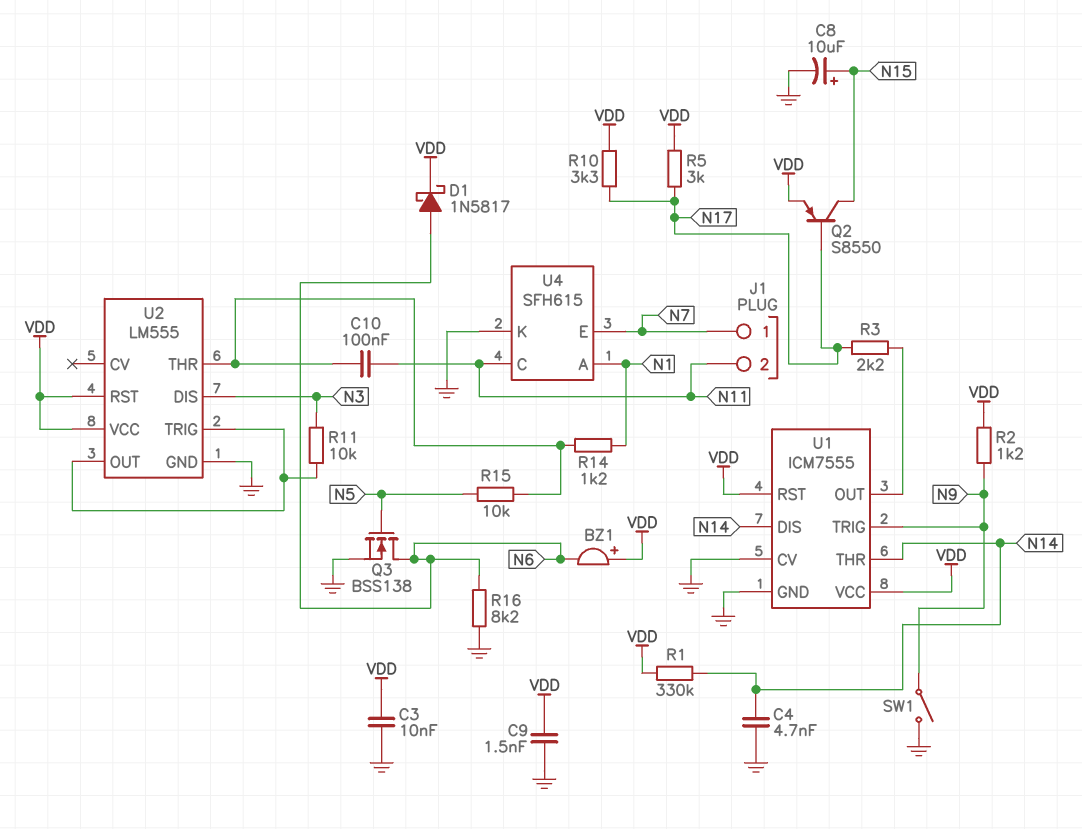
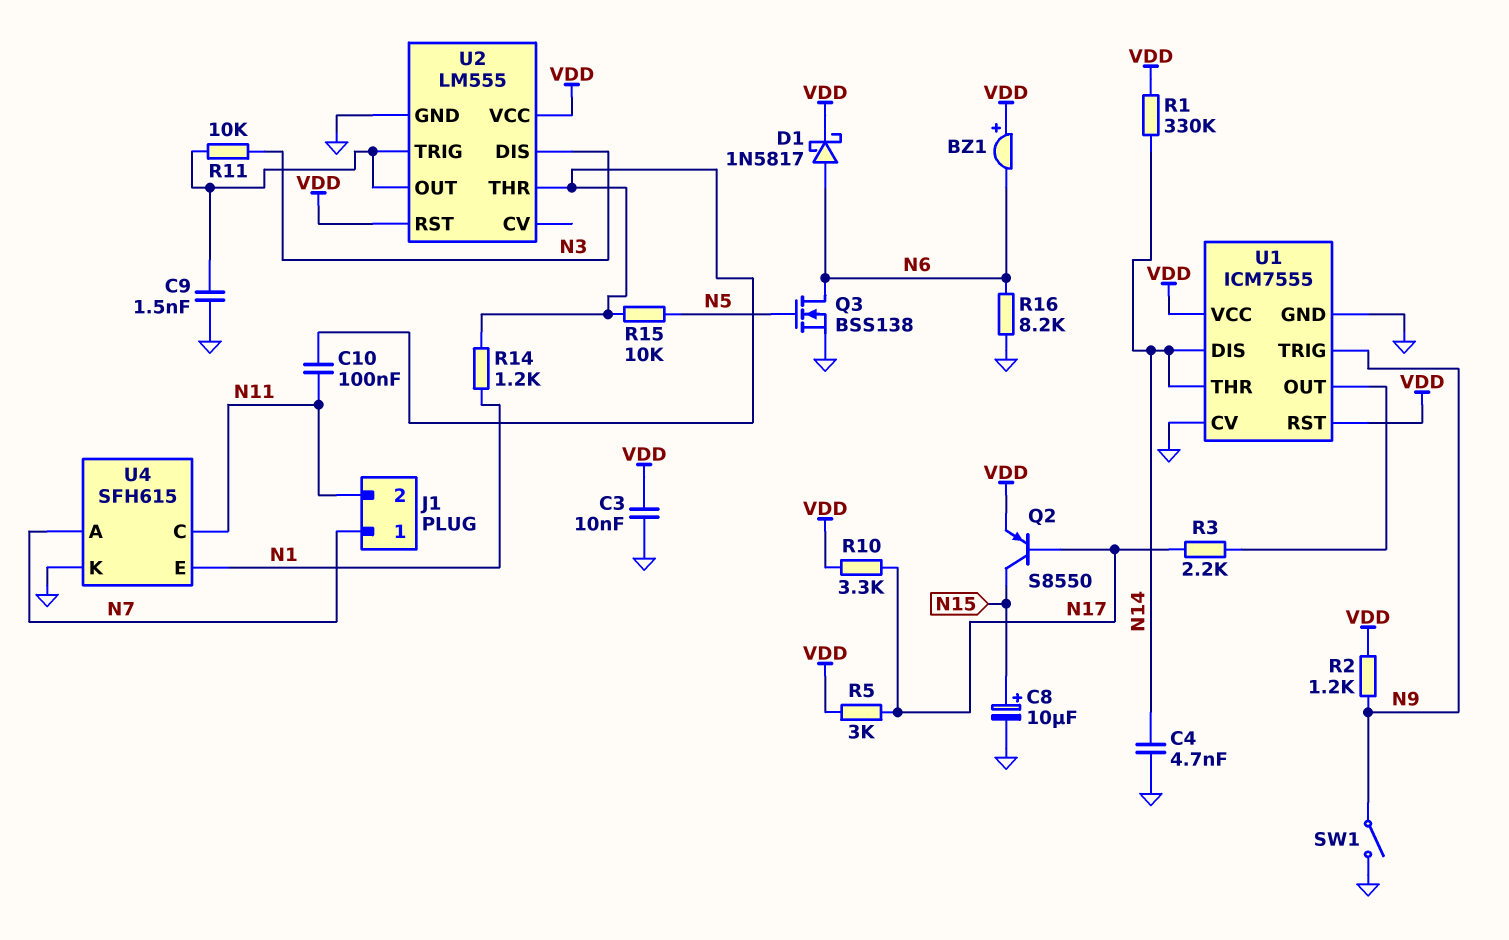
C9: 1.5nF (GND, VDD) -> 1.5nF (GND, U2/OUT)
U4 pin A: N1 -> N7
U4 pin E: N7 -> N1

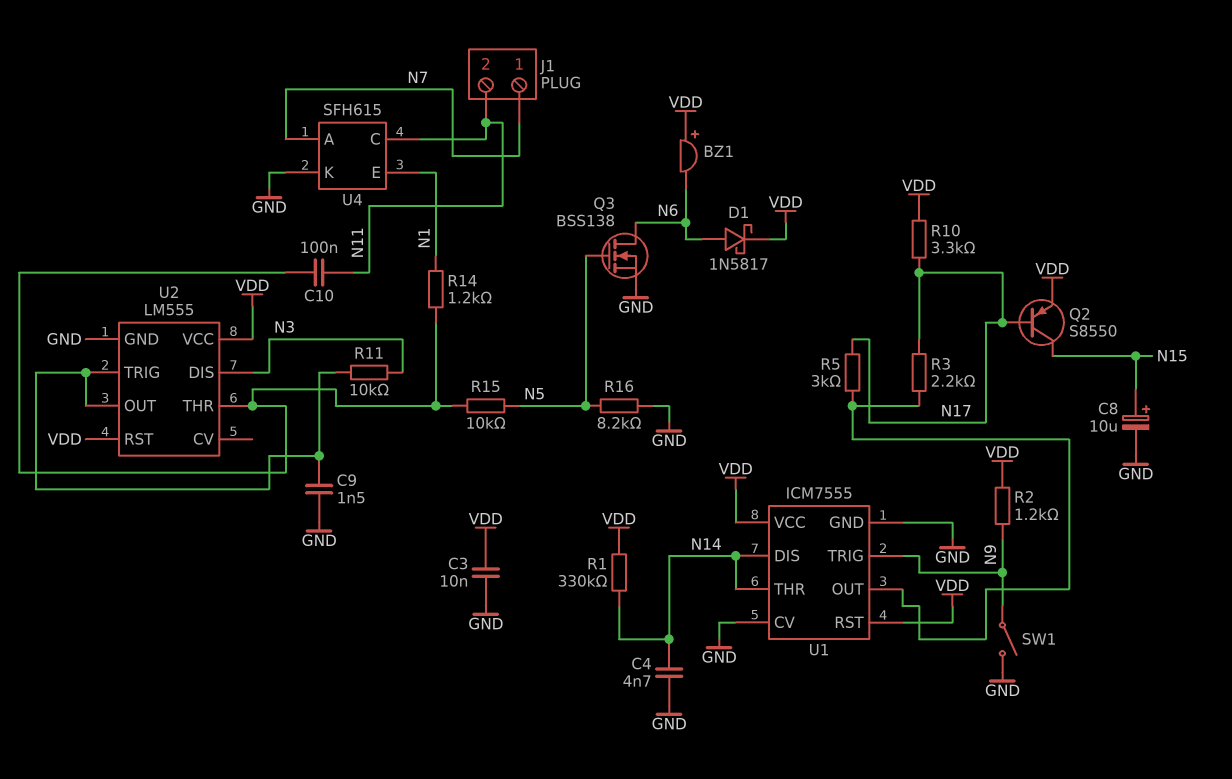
R5: 3k (N17, VDD) -> 3k (N17, U1/OUT)
R16: 8.2k (GND, N6) -> 8.2k (GND, N5)

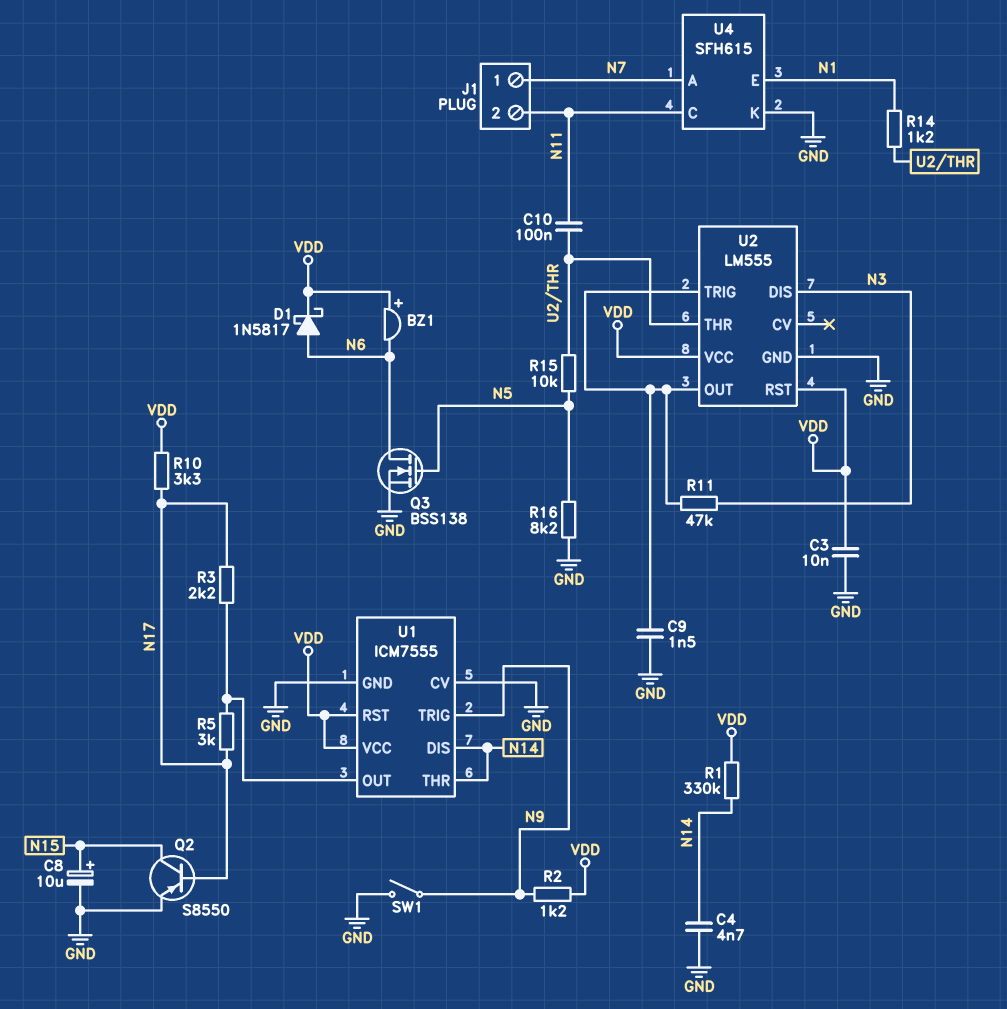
Q2: PNP S8550 (B N17, C N15, E VDD) -> PNP S8550 (B N17, C N15, E GND)
R11: 10k (N3, U2/OUT) -> 47k (N3, U2/OUT)

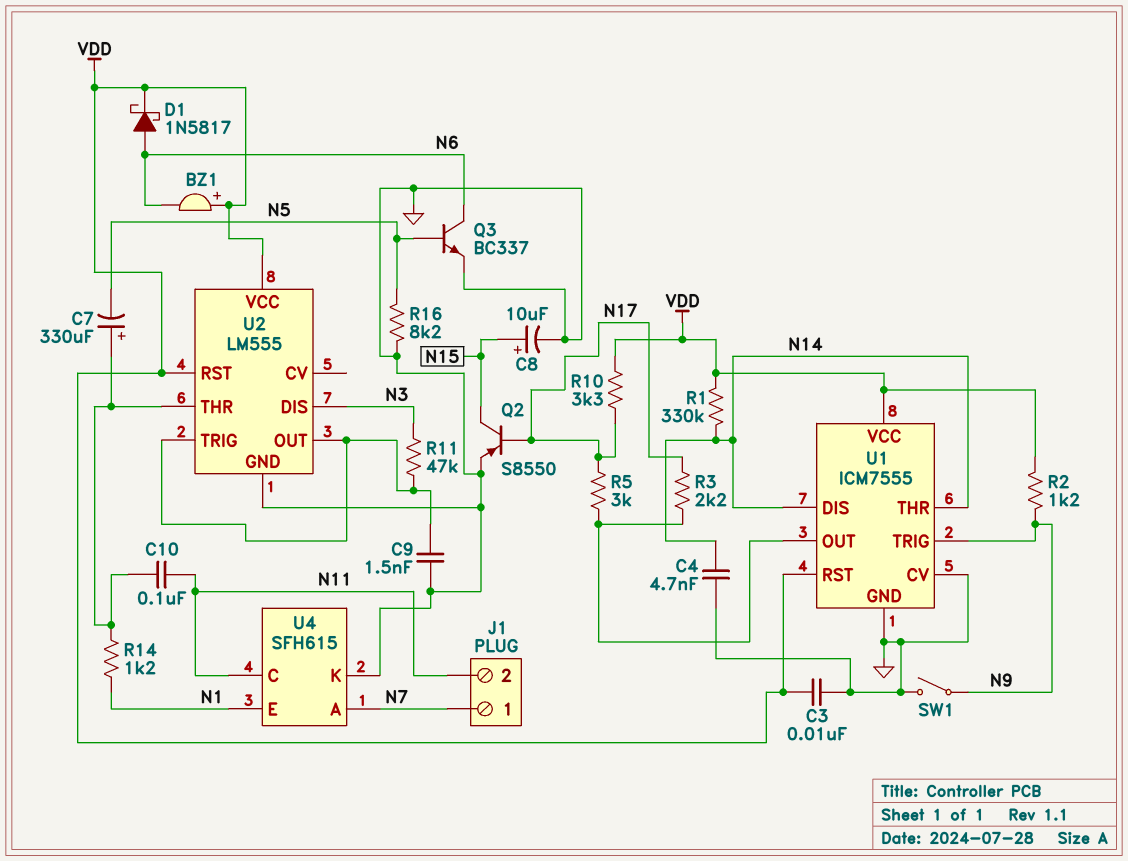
C7: none -> 330uF (plus U2/THR, minus N5)
Q3: NMOS BSS138 (G N5, D N6, S GND) -> NPN BC337 (B N5, C N6, E GND)
R15: 10k (N5, U2/THR) -> none

